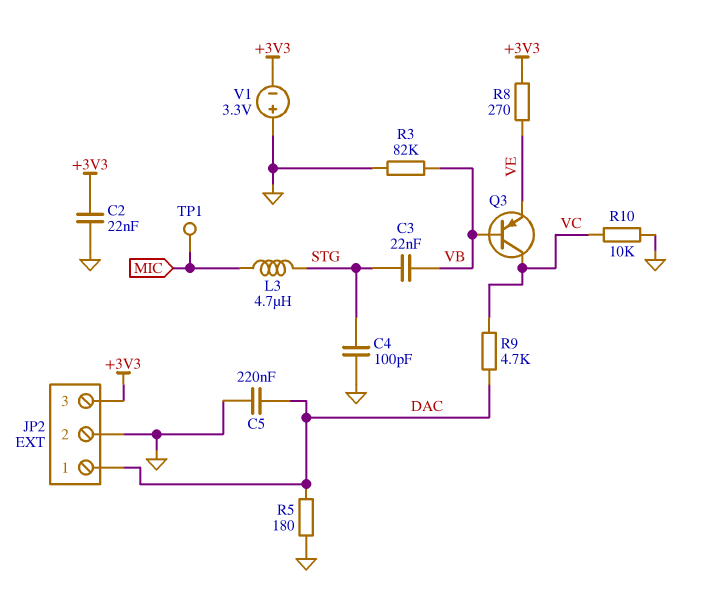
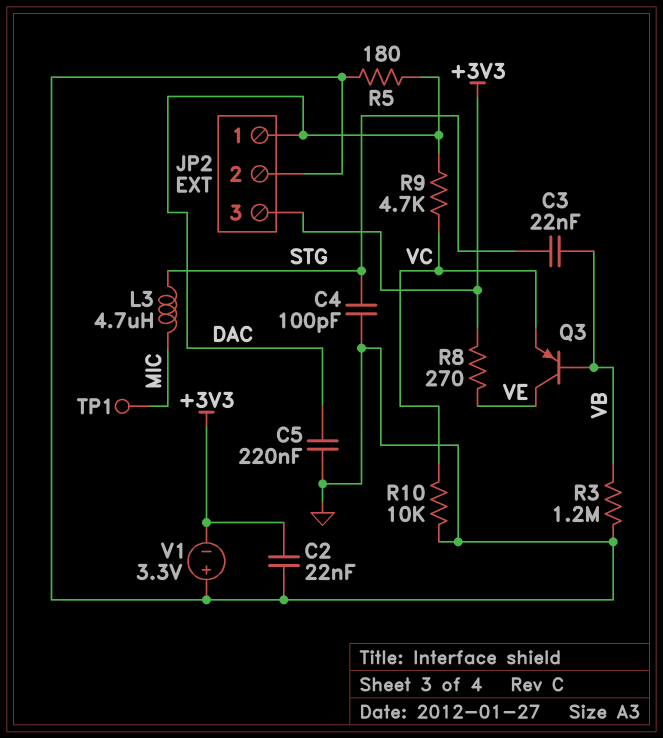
Q3: PNP (B VB, C VC, E VE) -> PNP (B VB, C VE, E VC)
R3: 82k (GND, VB) -> 1.2M (GND, VB)

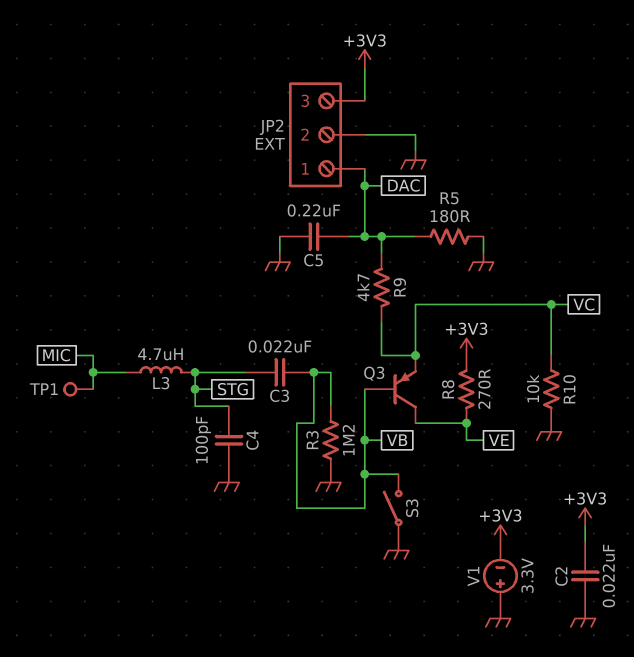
S3: none -> switch (GND, VB)

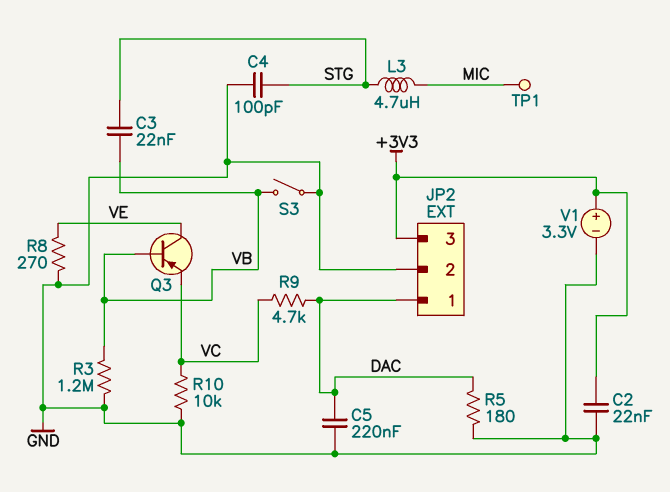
R8: 270 (+3V3, VE) -> 270 (GND, VE)
V1: 3.3V (plus GND, minus +3V3) -> 3.3V (plus +3V3, minus GND)

